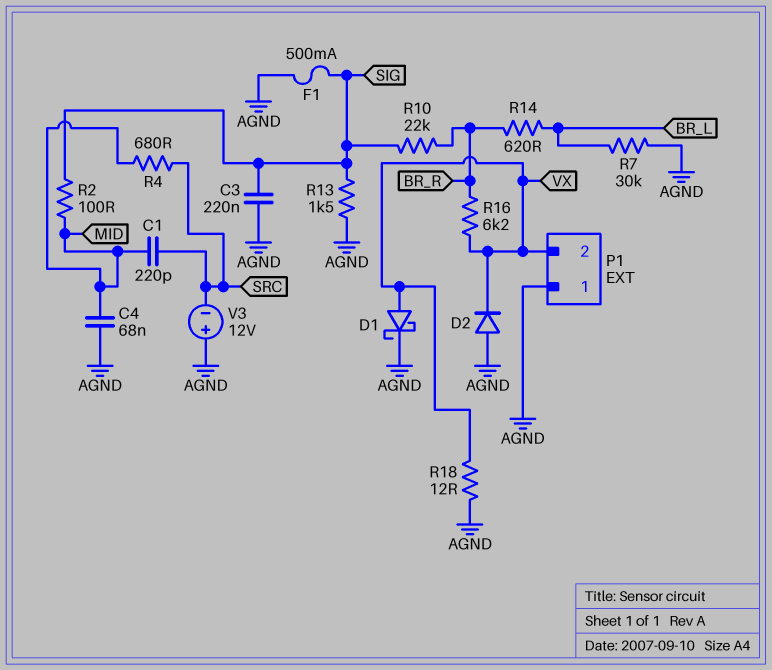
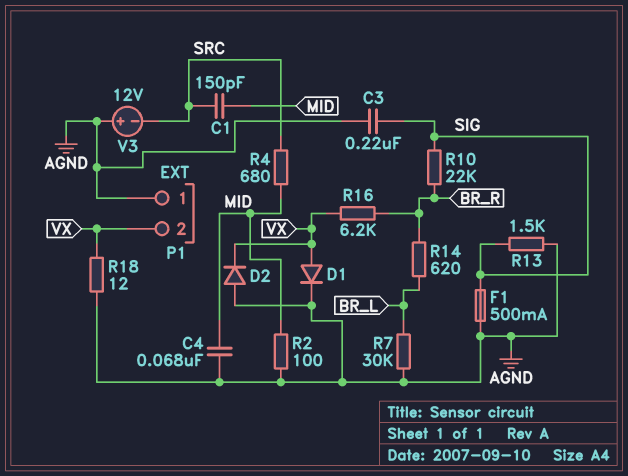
C1: 220pF (MID, SRC) -> 150pF (MID, SRC)
D1: schottky (A VX, K AGND) -> diode (A VX, K AGND)
R2: 100 (MID, SIG) -> 100 (AGND, MID)

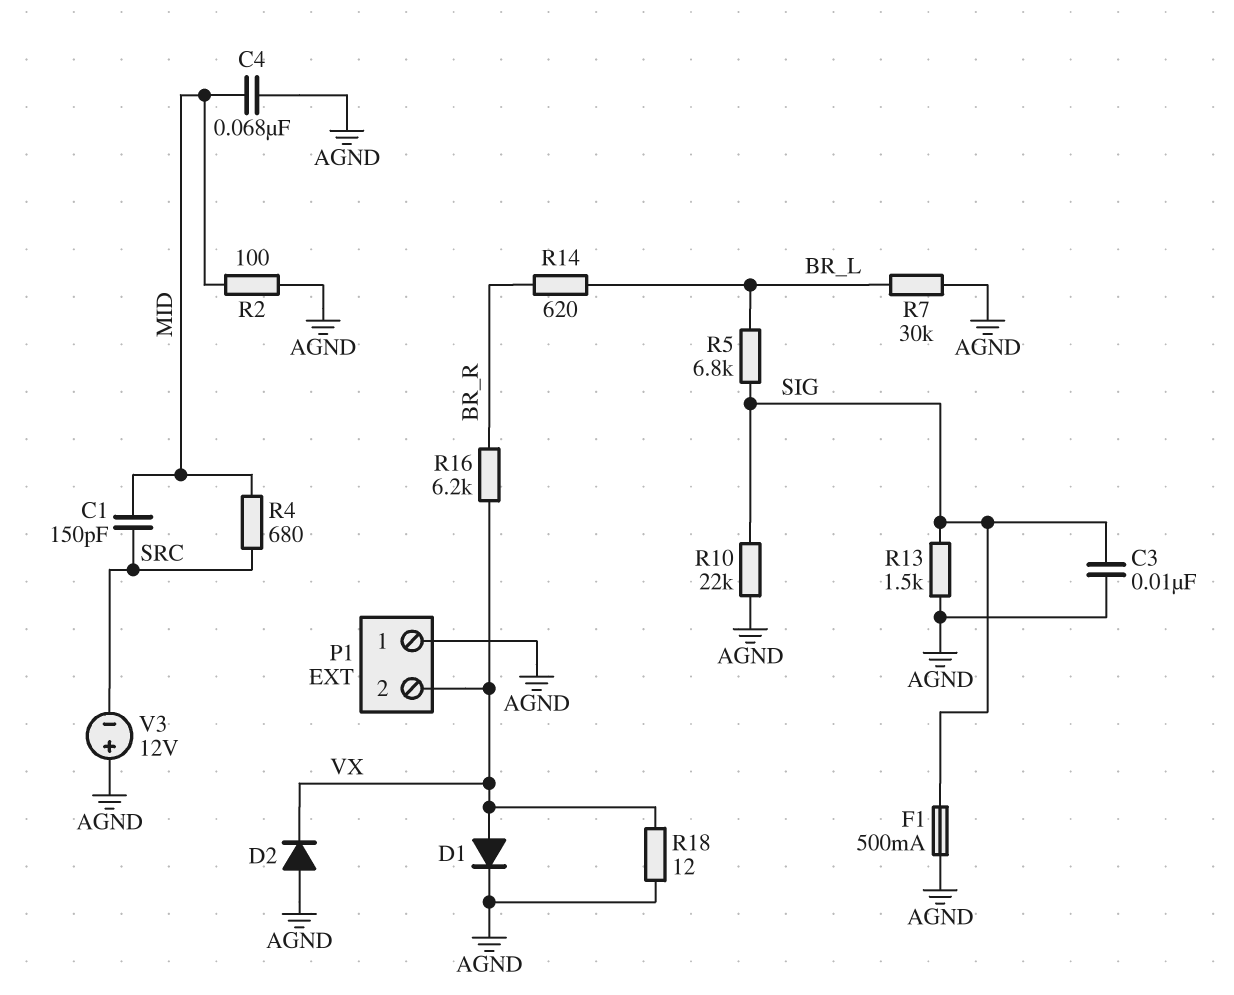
C3: 220nF (AGND, SIG) -> 10nF (AGND, SIG)
R5: none -> 6.8k (BR_L, SIG)
R10: 22k (BR_R, SIG) -> 22k (AGND, SIG)

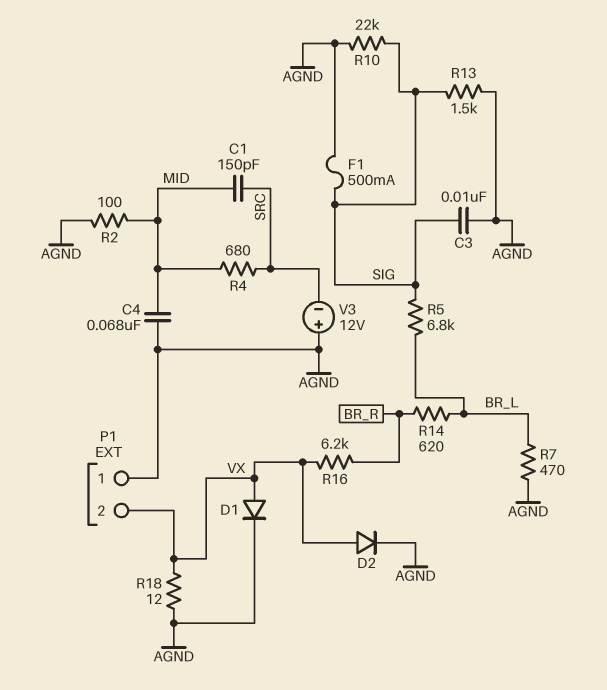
D2: diode (A AGND, K VX) -> diode (A VX, K AGND)
R7: 30k (AGND, BR_L) -> 470 (AGND, BR_L)

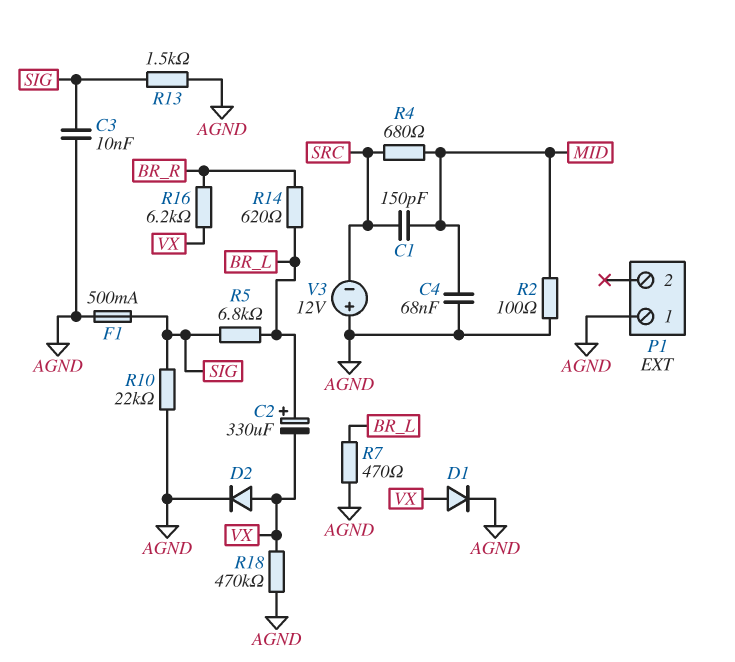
C2: none -> 330uF (plus BR_L, minus VX)
P1 pin 2: VX -> none
R18: 12 (AGND, VX) -> 470k (AGND, VX)

